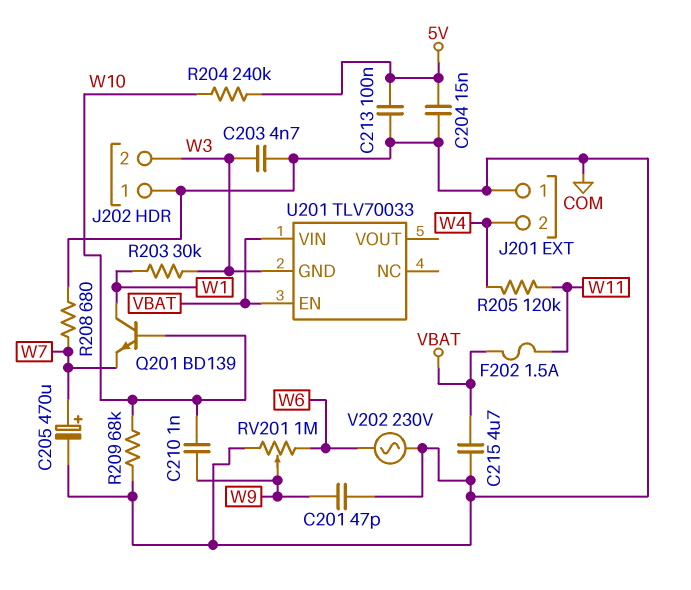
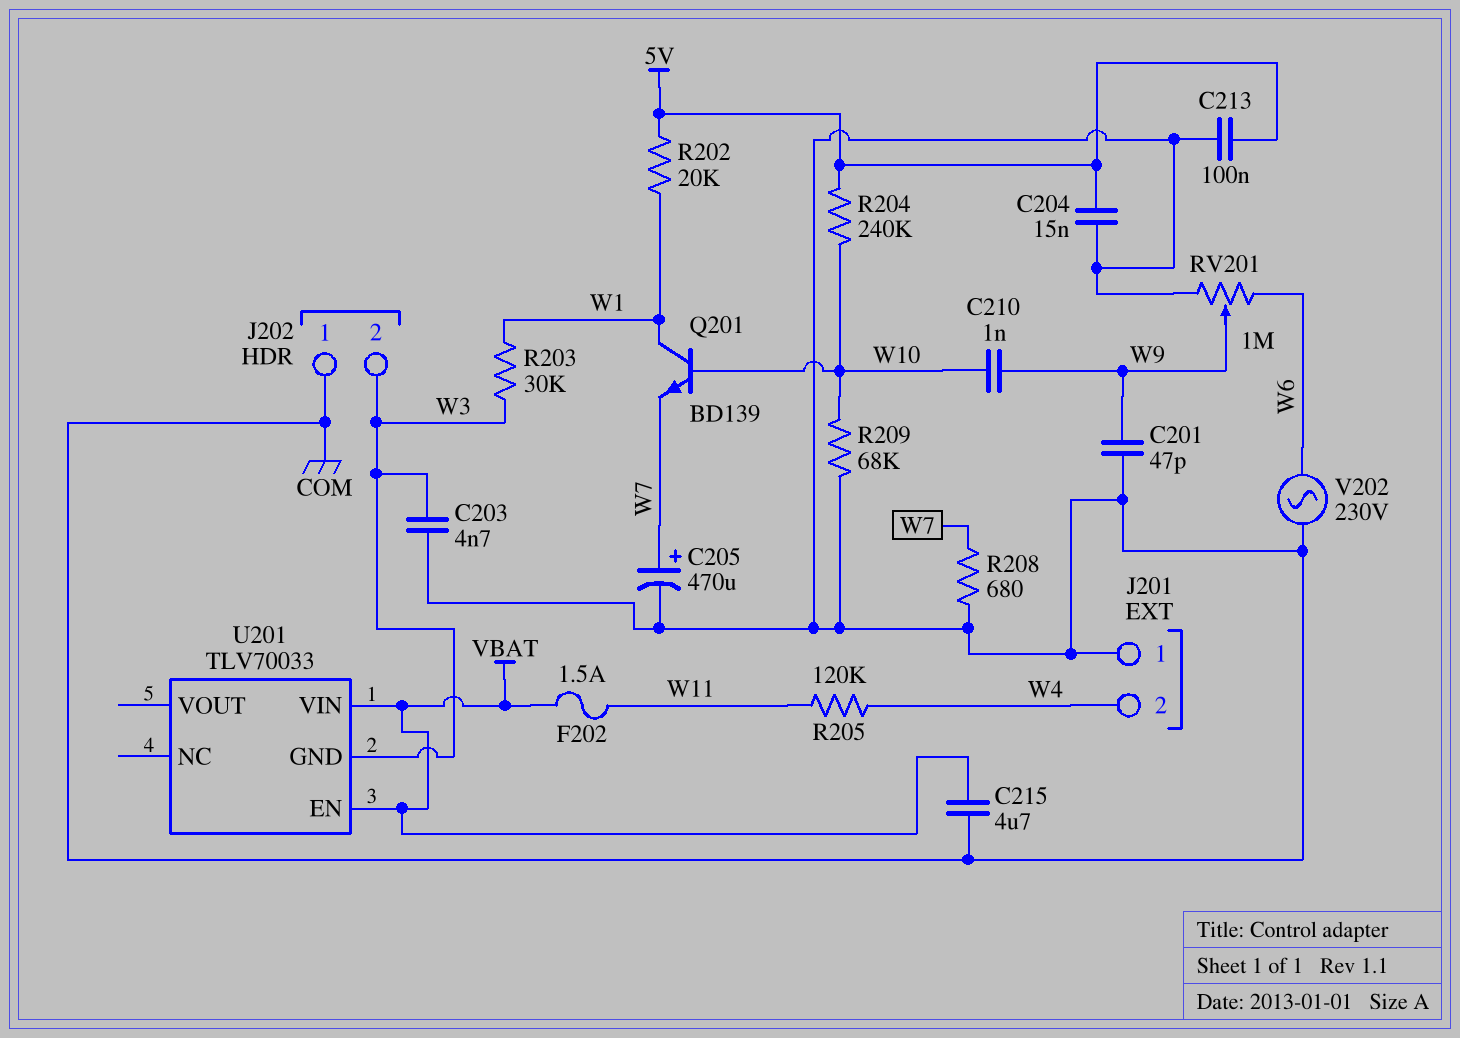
R202: none -> 20k (5V, W1)

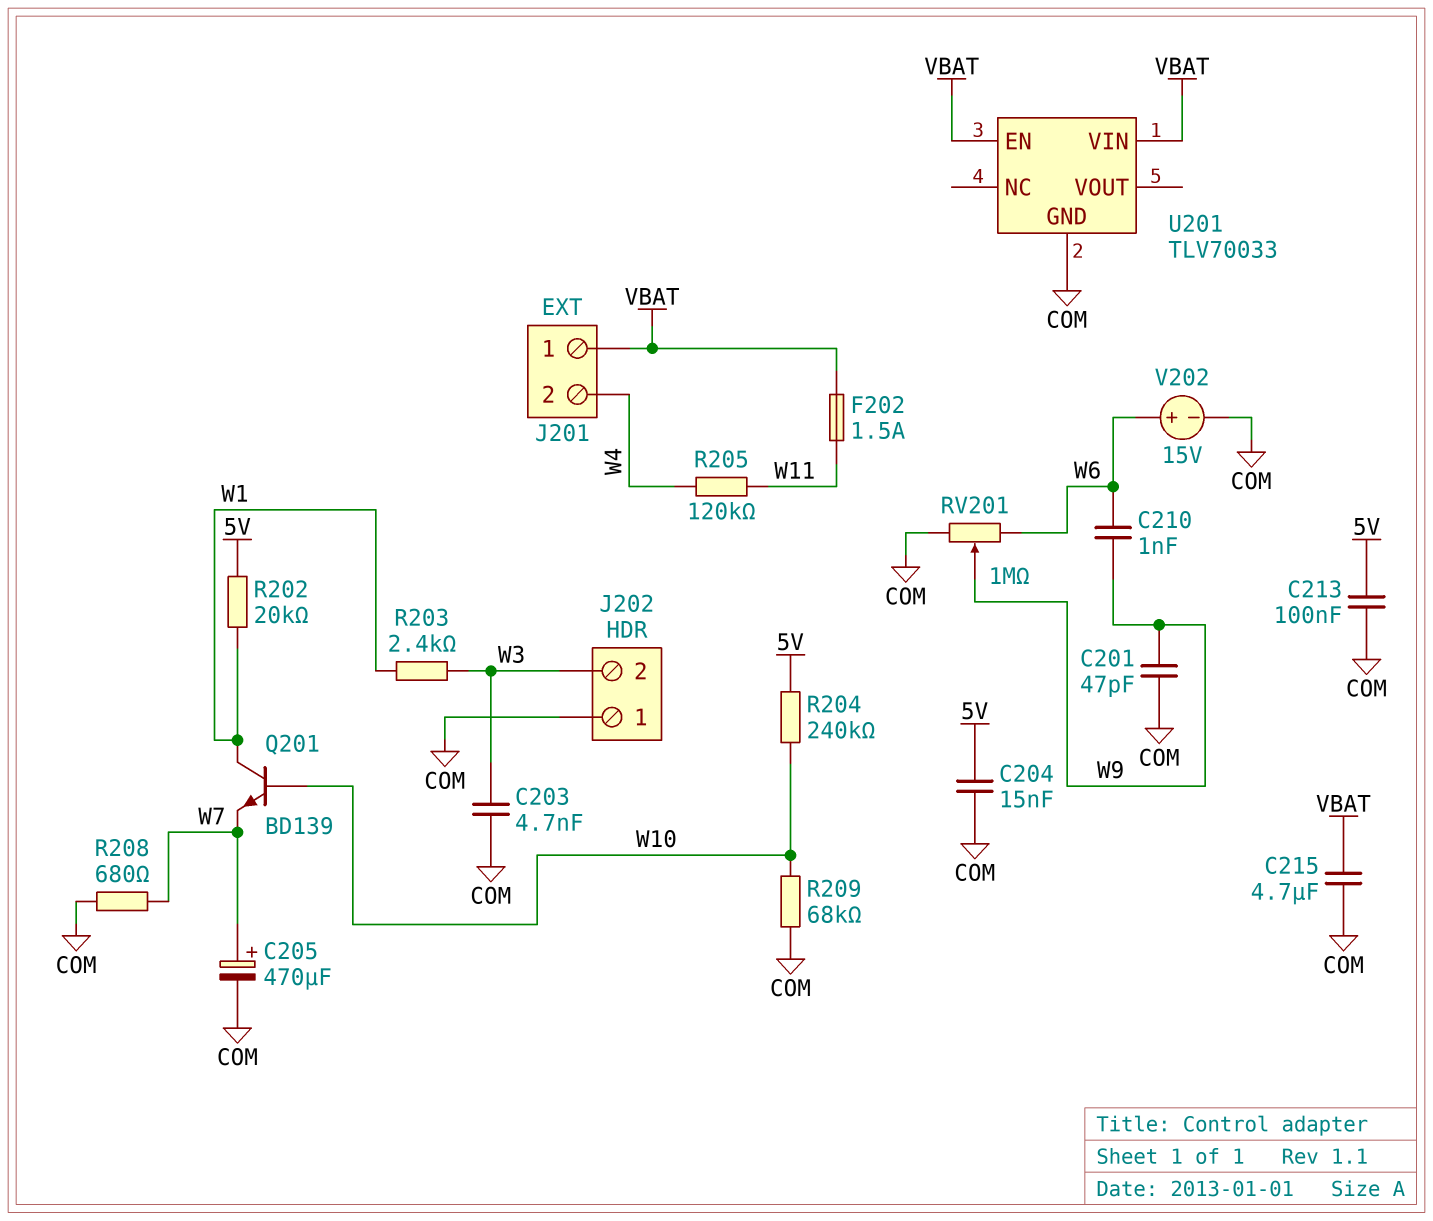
C210: 1nF (W9, W10) -> 1nF (W6, W9)
J201 pin 1: COM -> VBAT
R203: 30k (W1, W3) -> 2.4k (W1, W3)
U201 pin GND: W3 -> COM
V202: AC 230V (COM, W6) -> 15V (plus W6, minus COM)

